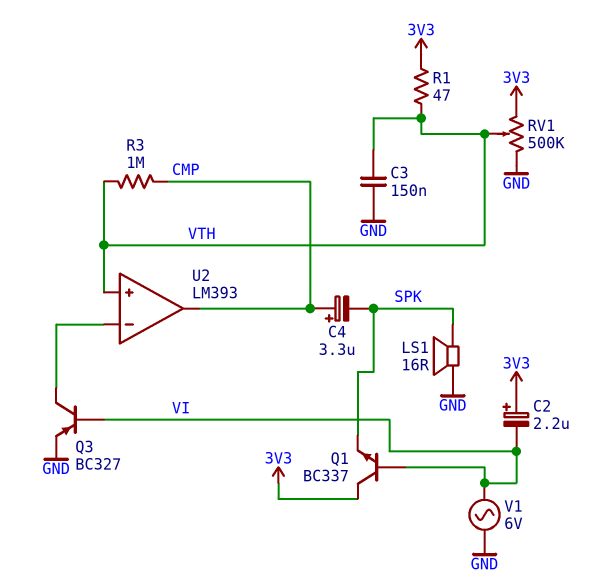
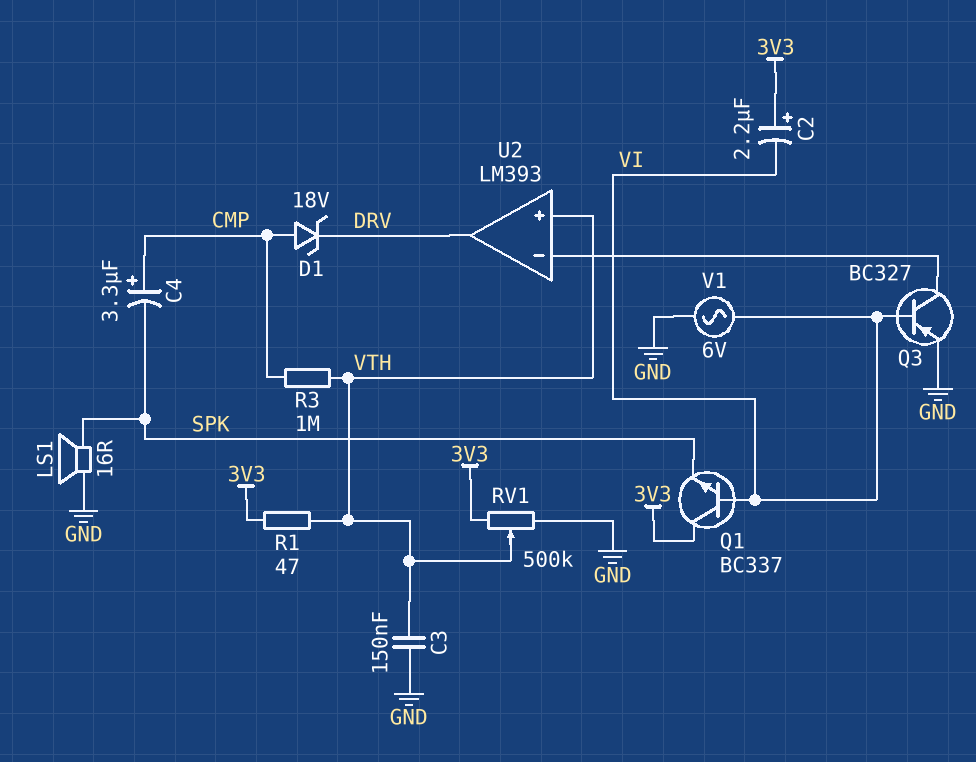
D1: none -> zener 18V (A CMP, K DRV)
U2 pin out: CMP -> DRV

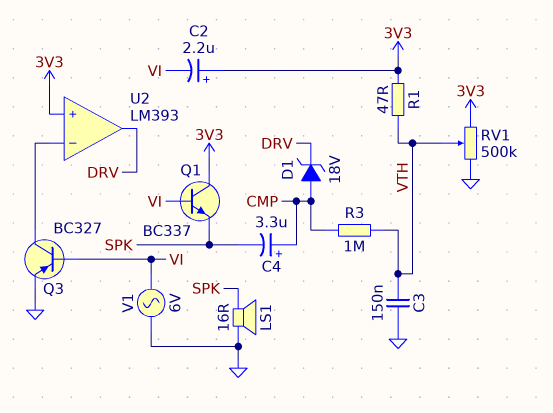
U2 pin in+: VTH -> 3V3

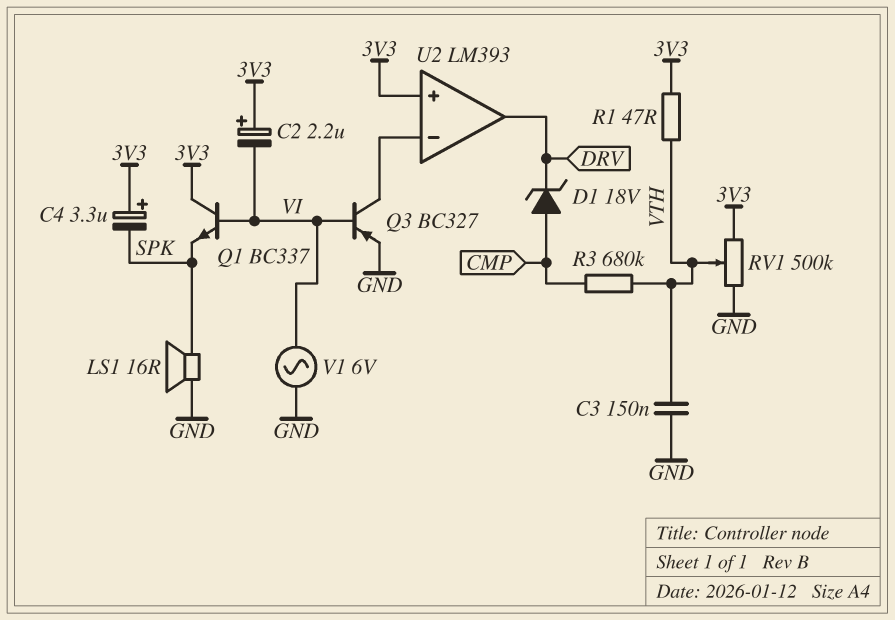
C4: 3.3uF (plus CMP, minus SPK) -> 3.3uF (plus 3V3, minus SPK)
R3: 1M (CMP, VTH) -> 680k (CMP, VTH)

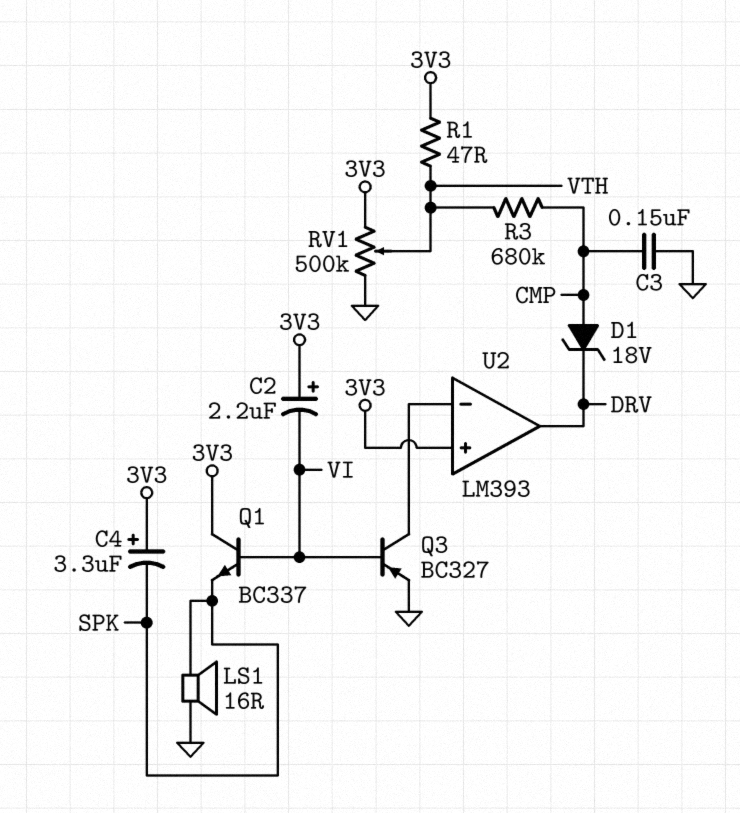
C3: 150nF (GND, VTH) -> 150nF (CMP, GND)
V1: AC 6V (GND, VI) -> none

